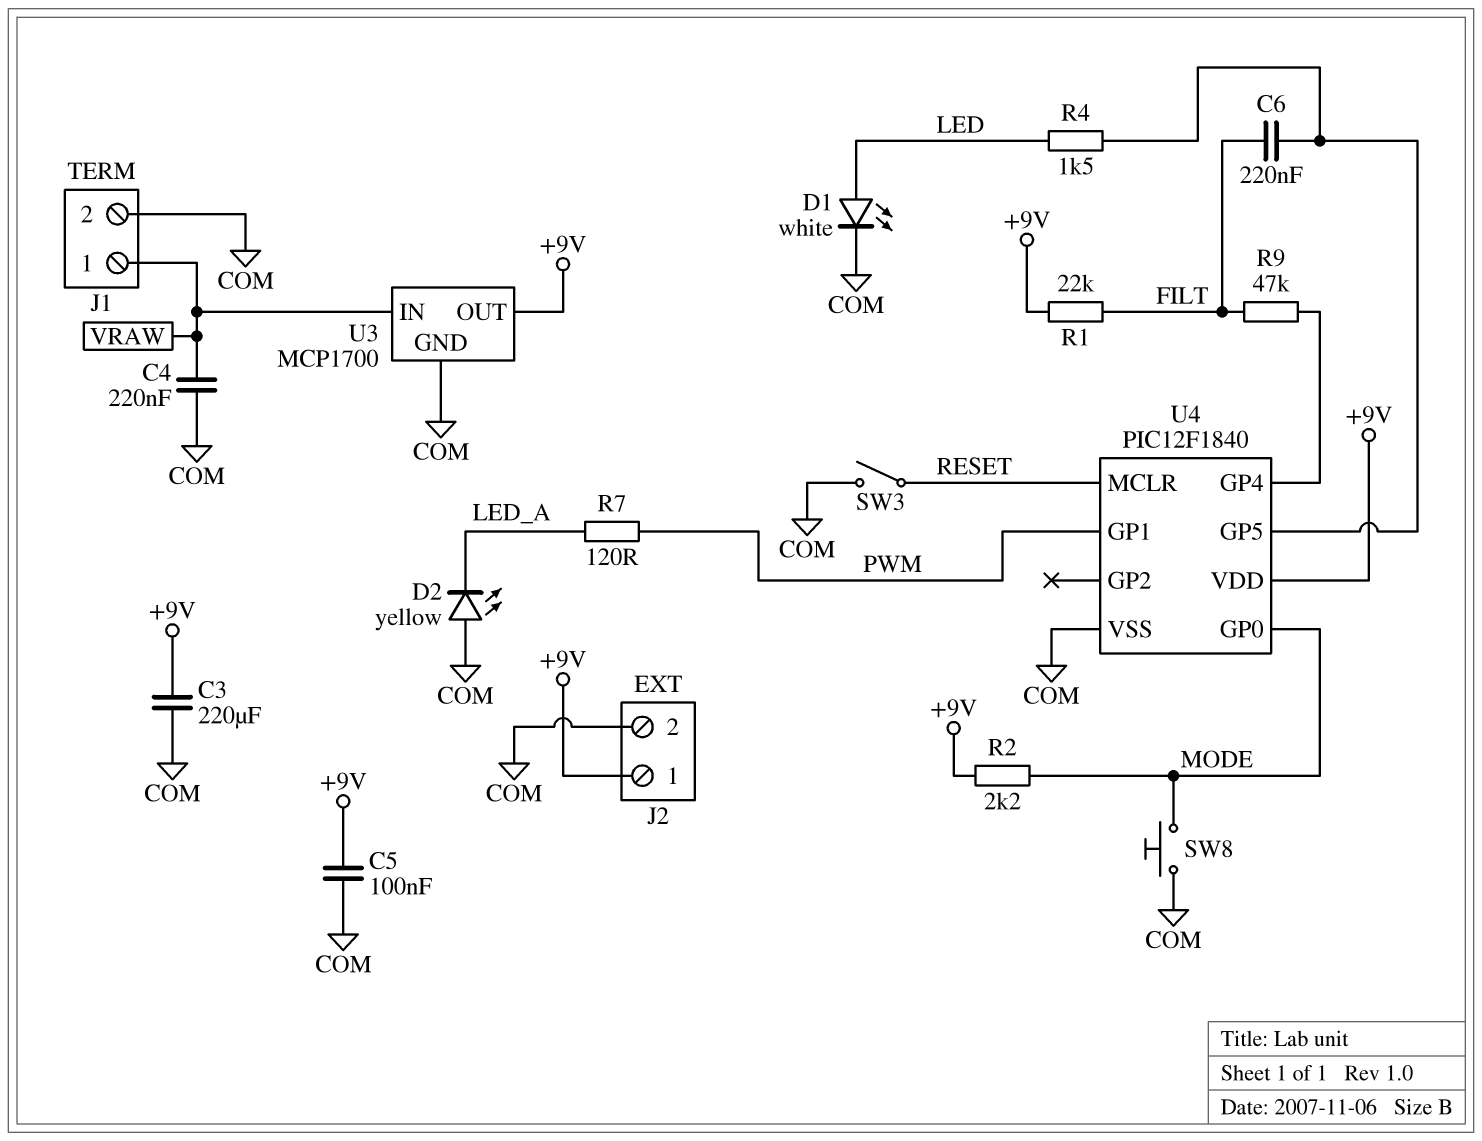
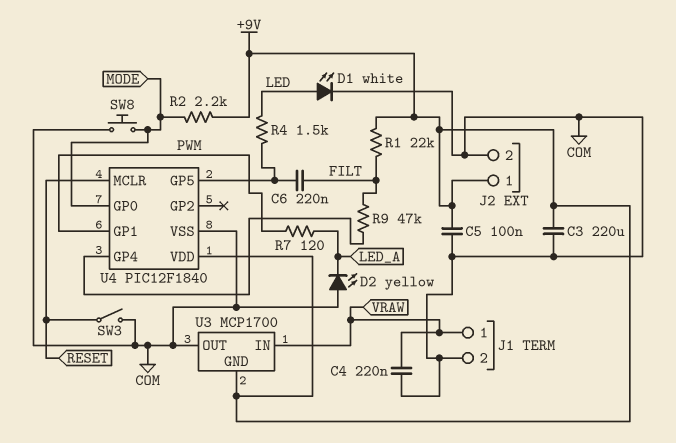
U3 pin GND: COM -> +9V
U3 pin OUT: +9V -> COM

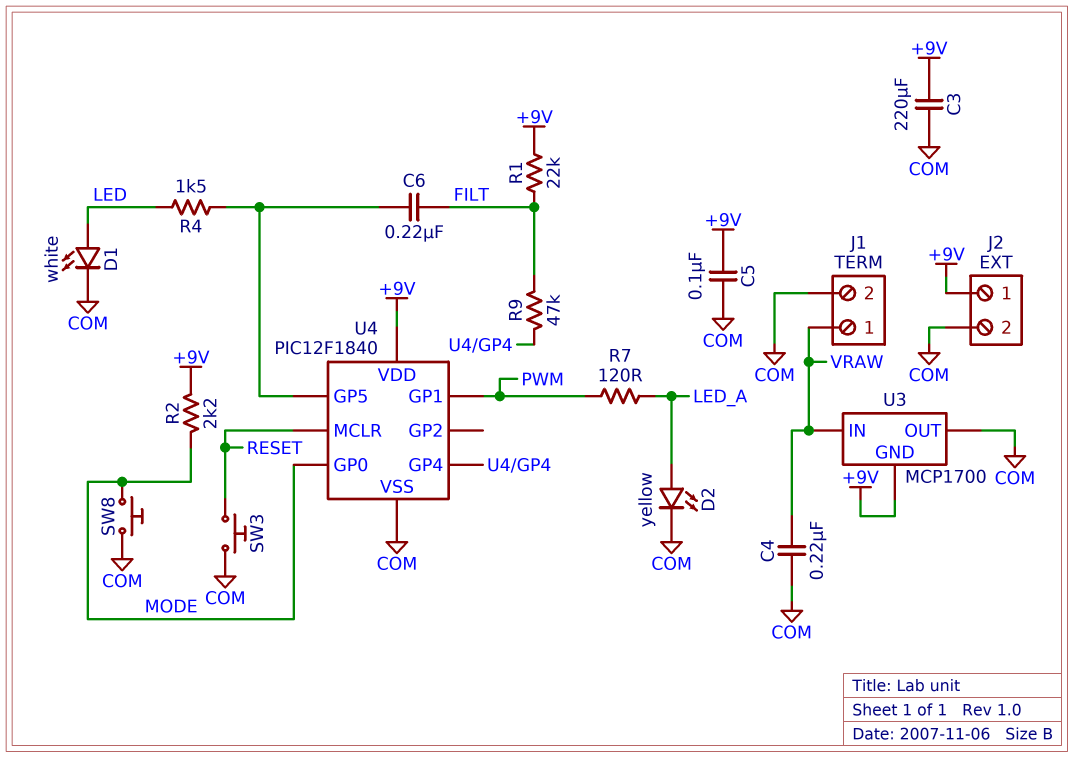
D2: LED yellow (A COM, K LED_A) -> LED yellow (A LED_A, K COM)
SW3: switch (COM, RESET) -> button (COM, RESET)

